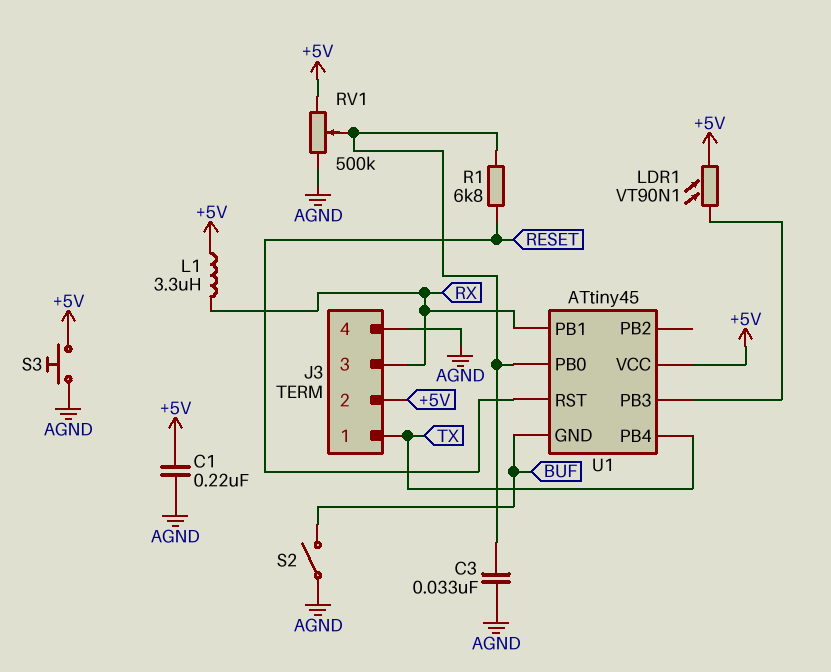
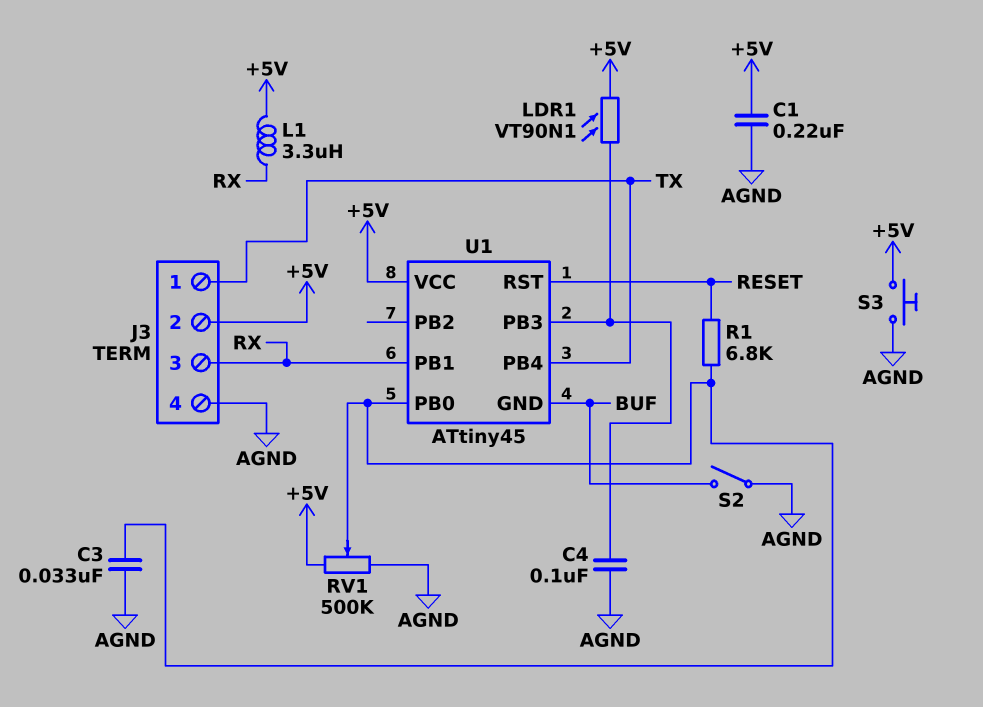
C4: none -> 100nF (AGND, U1/PB3)

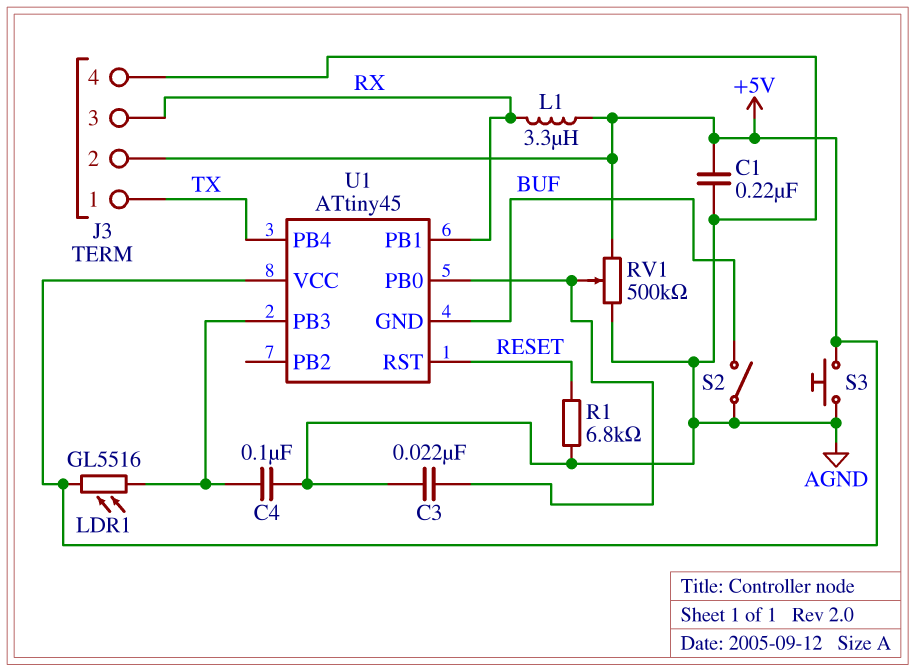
C3: 33nF (AGND, U1/PB0) -> 22nF (AGND, U1/PB0)
LDR1: VT90N1 (+5V, U1/PB3) -> GL5516 (+5V, U1/PB3)
R1: 6.8k (RESET, U1/PB0) -> 6.8k (AGND, RESET)

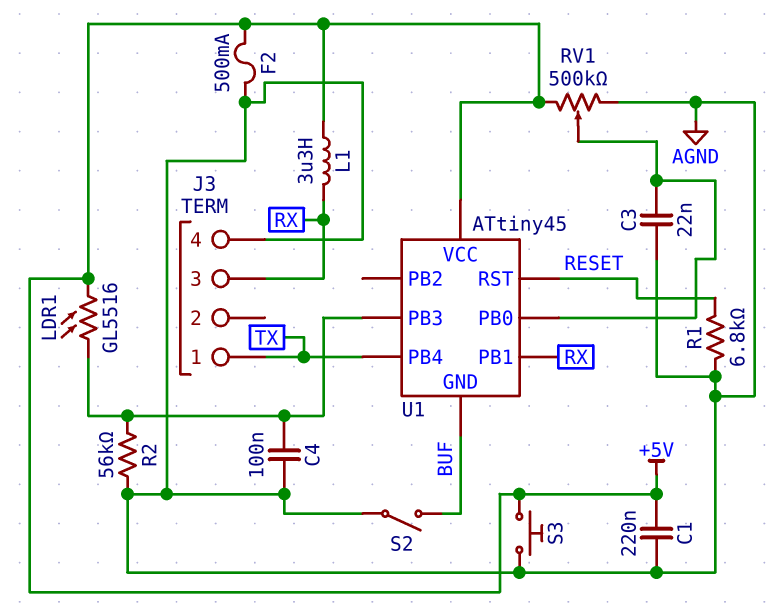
F2: none -> 500mA (+5V, AGND)
J3 pin 2: +5V -> none
R2: none -> 56k (AGND, U1/PB3)

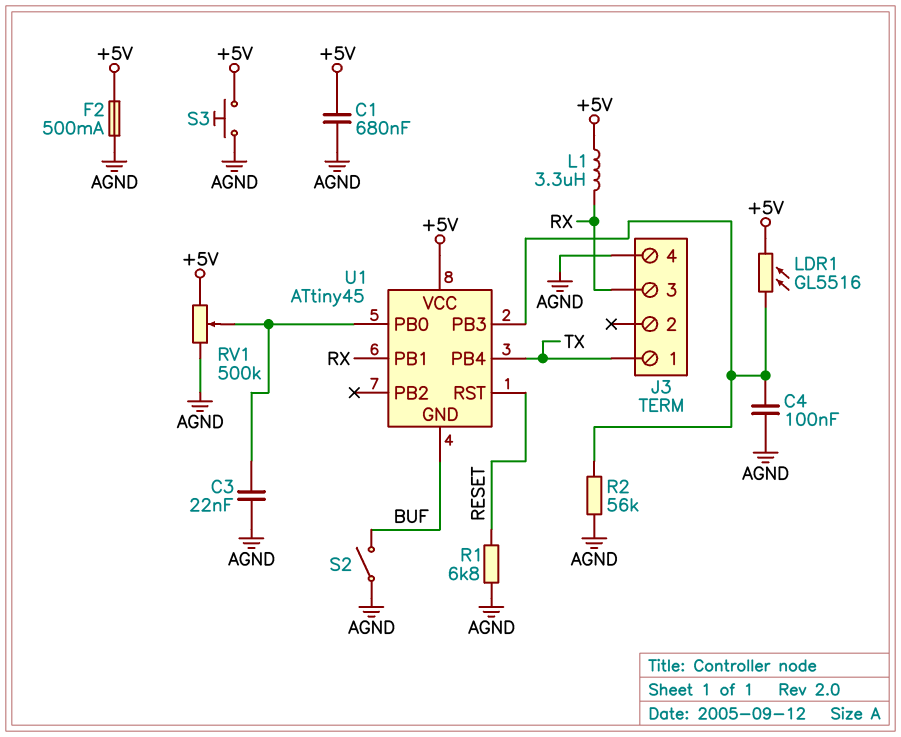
C1: 220nF (+5V, AGND) -> 680nF (+5V, AGND)

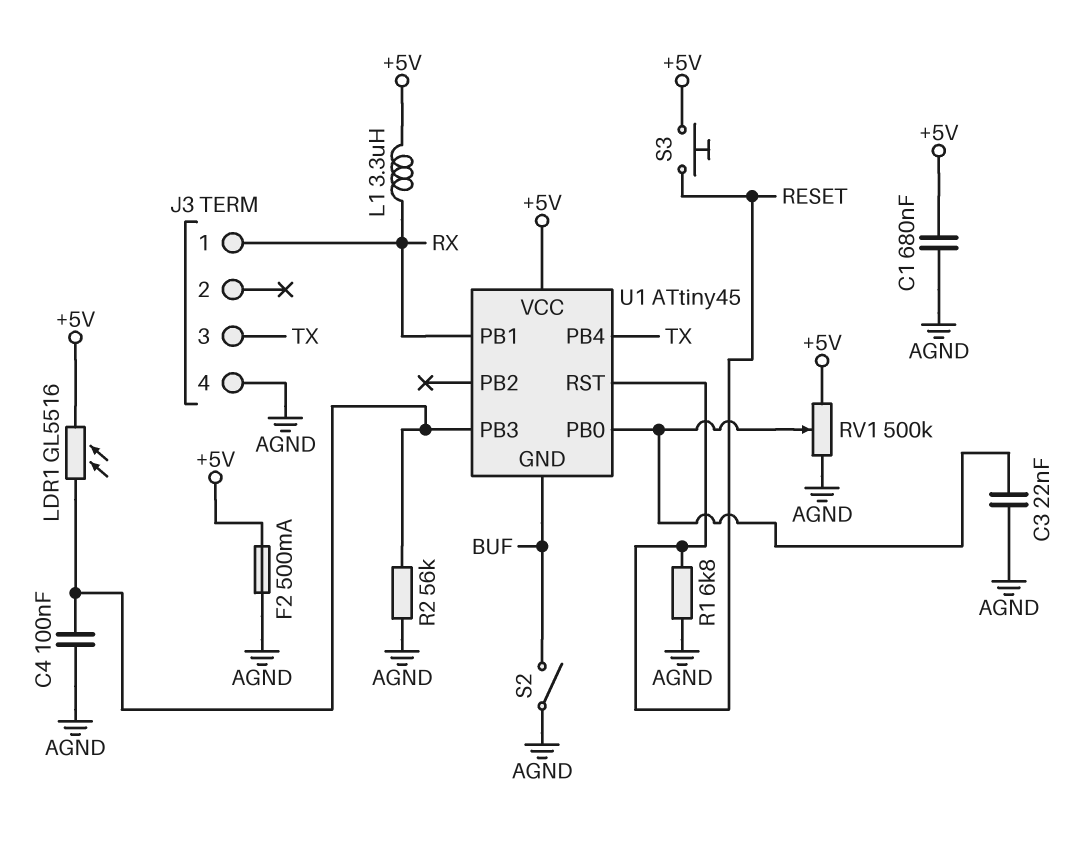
J3 pin 1: TX -> RX
J3 pin 3: RX -> TX
S3: button (+5V, AGND) -> button (+5V, RESET)

